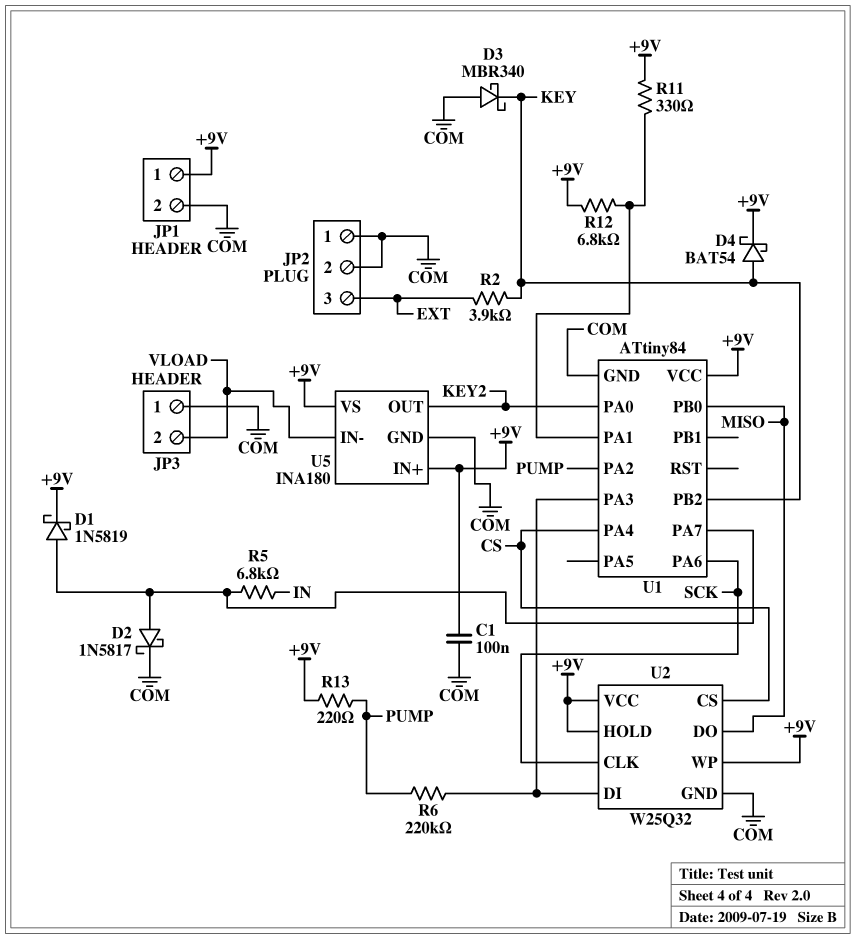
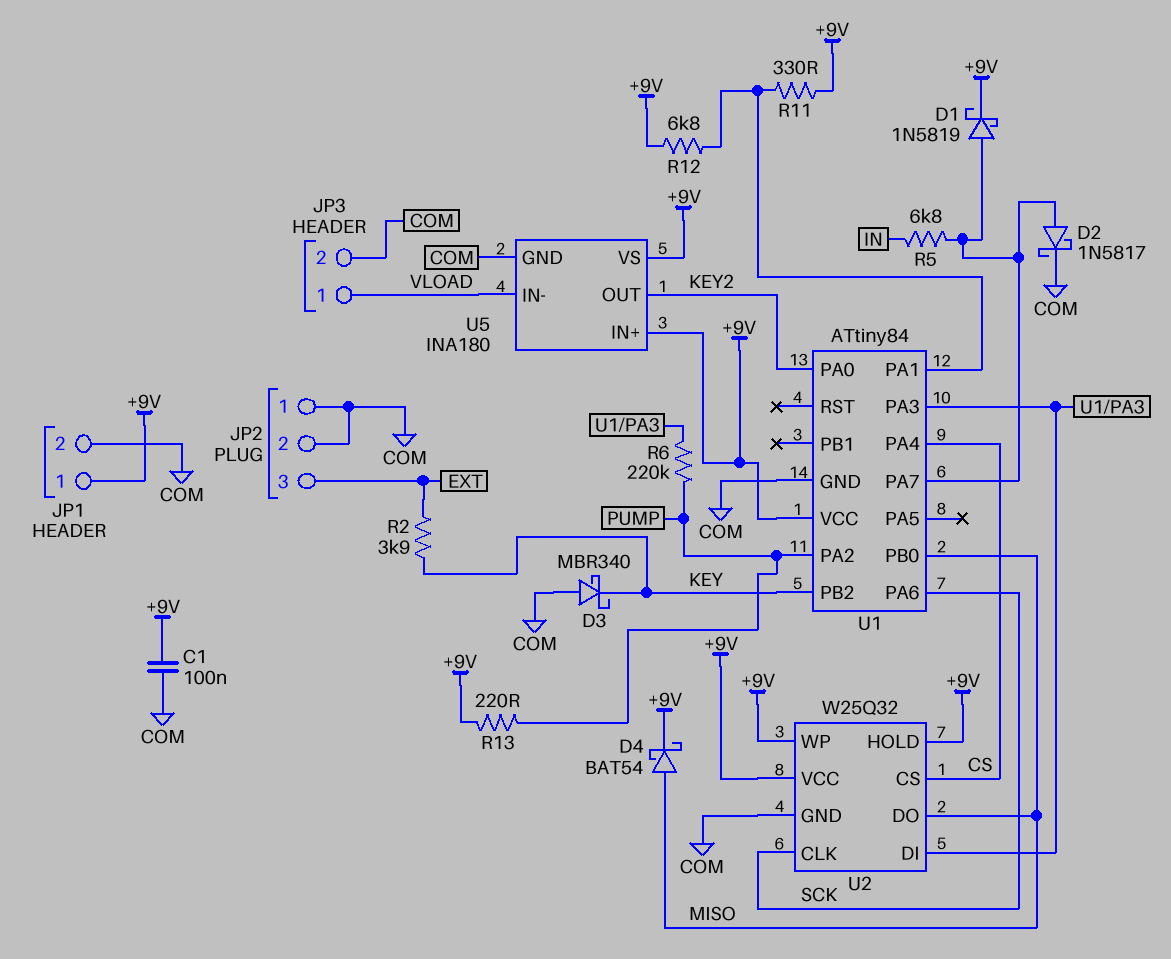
D4: schottky BAT54 (A KEY, K +9V) -> schottky BAT54 (A MISO, K +9V)
JP3 pin 1: COM -> VLOAD
JP3 pin 2: VLOAD -> COM

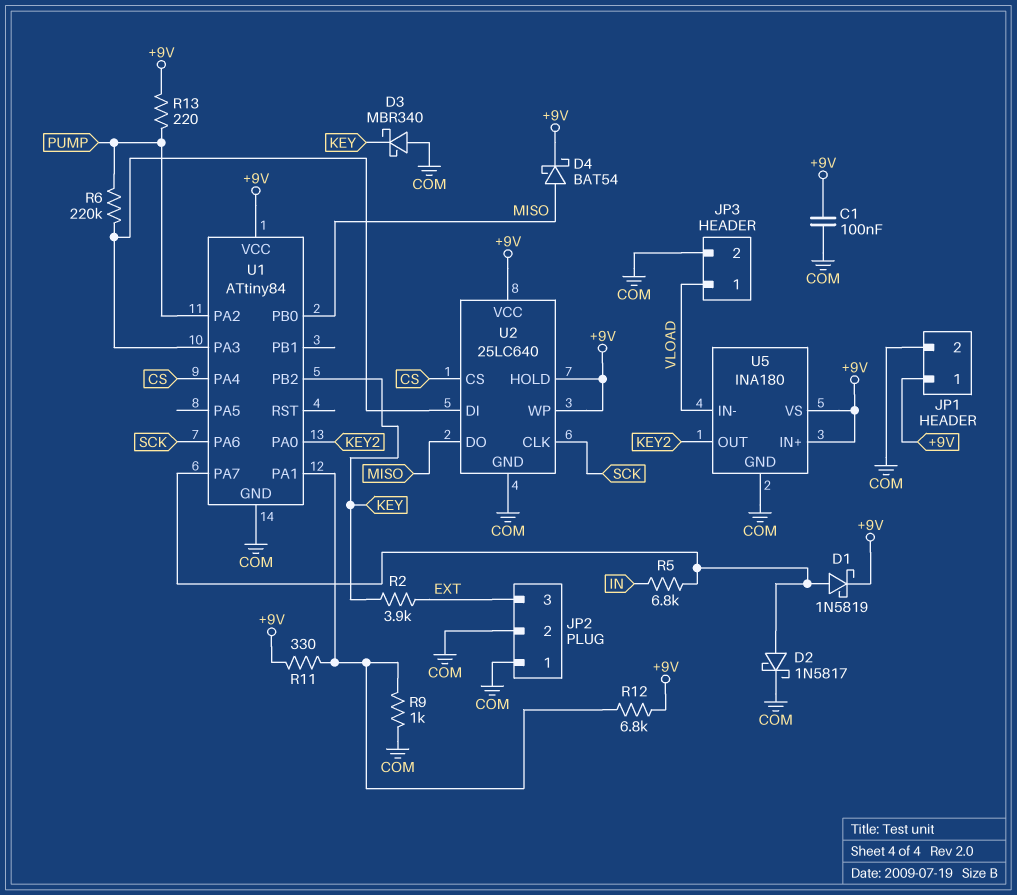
R9: none -> 1k (COM, U1/PA1)
U2: W25Q32 -> 25LC640

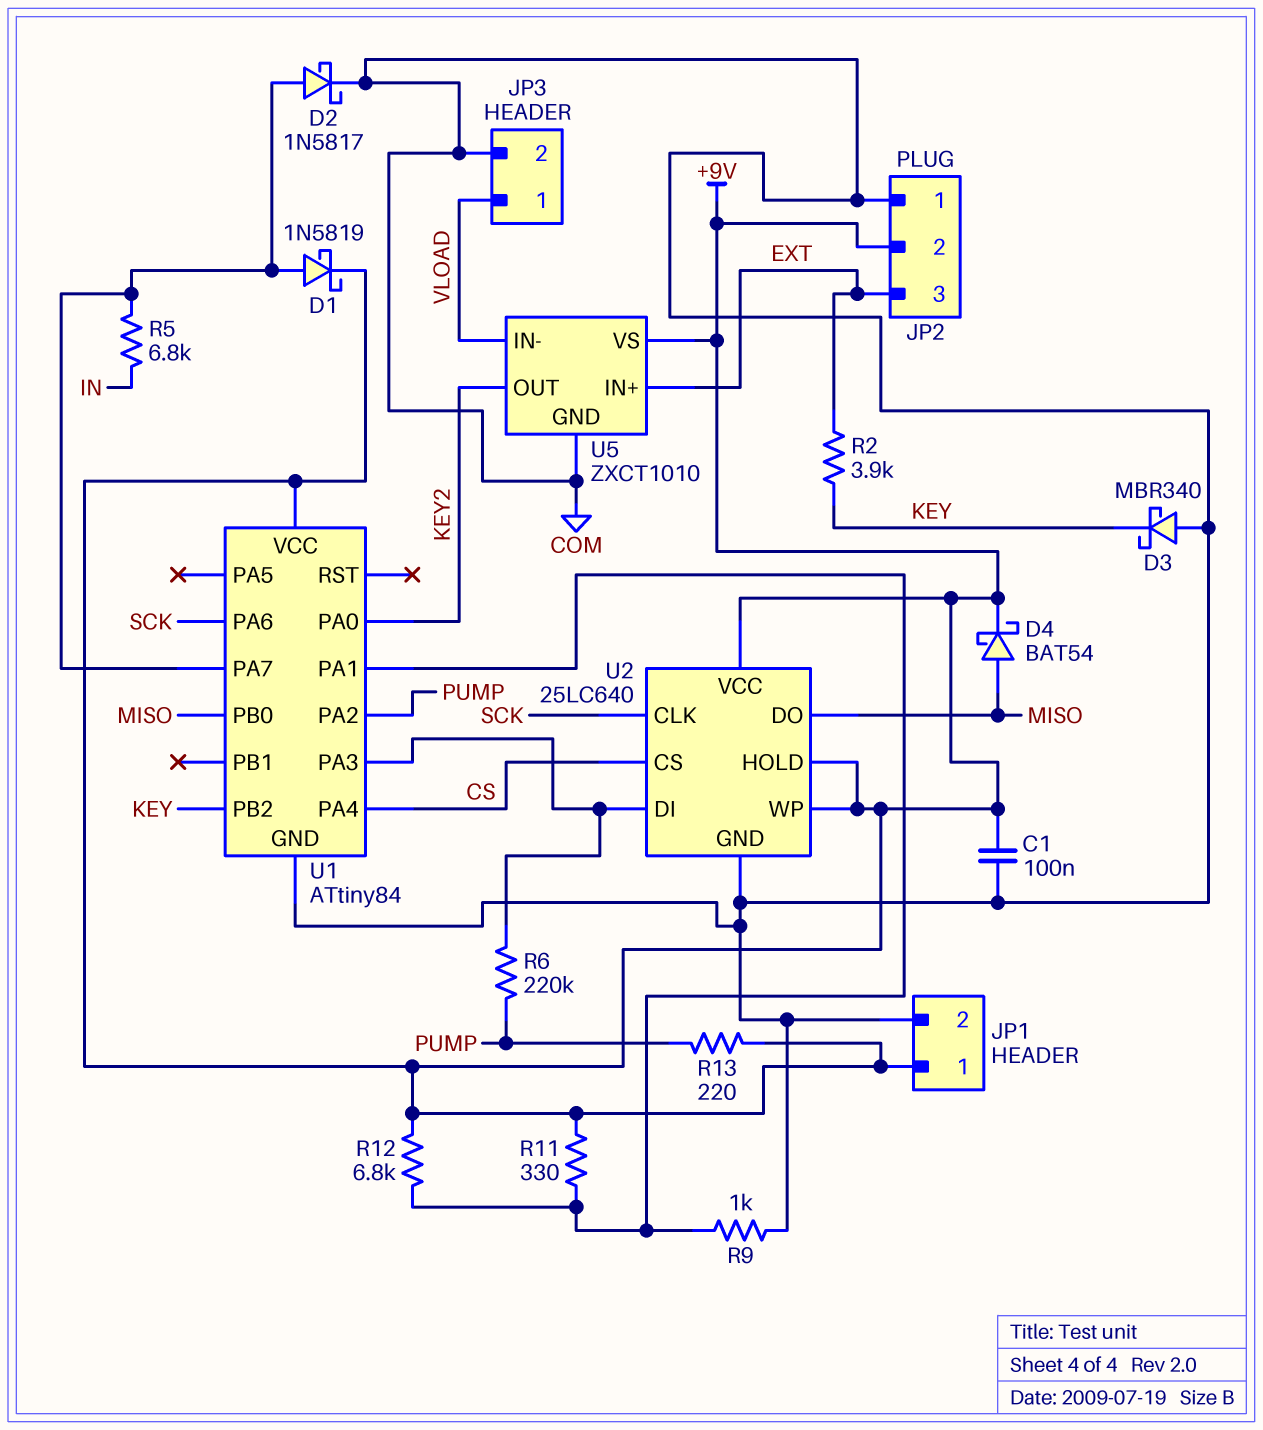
JP2 pin 2: COM -> +9V
U5: INA180 -> ZXCT1010
U5 pin IN+: +9V -> EXT

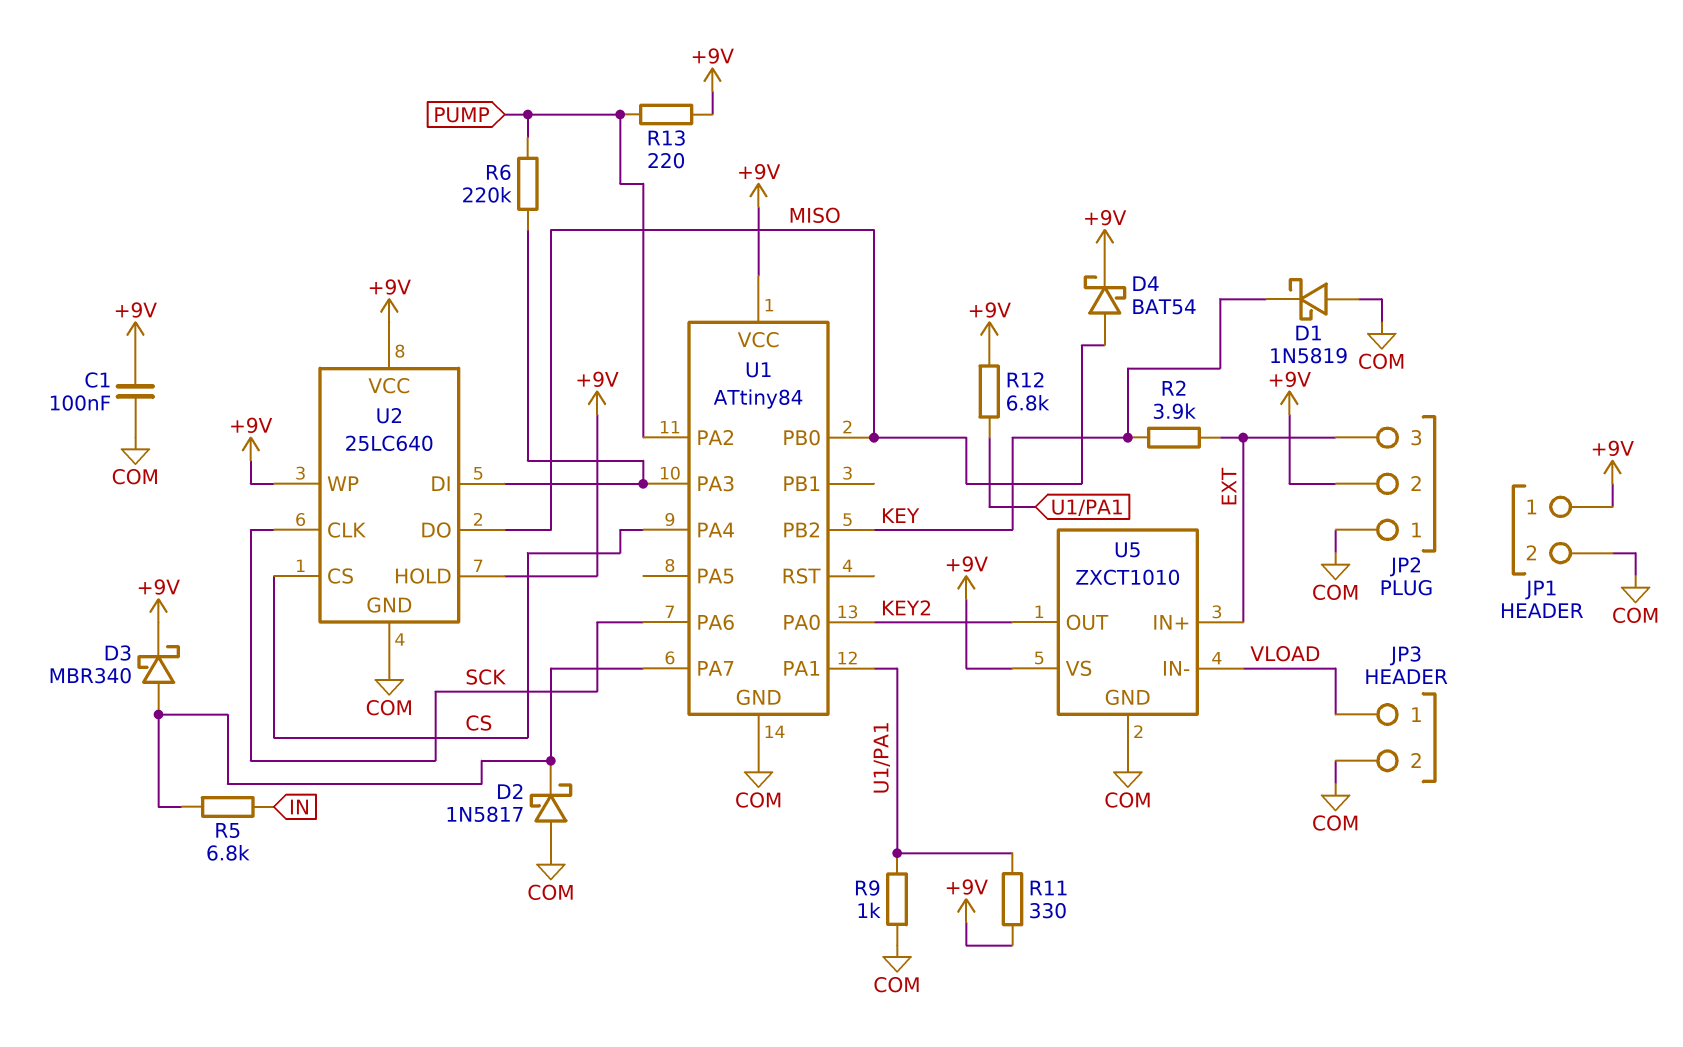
D1: schottky 1N5819 (A U1/PA7, K +9V) -> schottky 1N5819 (A COM, K KEY)
D2: schottky 1N5817 (A U1/PA7, K COM) -> schottky 1N5817 (A COM, K U1/PA7)
D3: schottky MBR340 (A COM, K KEY) -> schottky MBR340 (A U1/PA7, K +9V)

